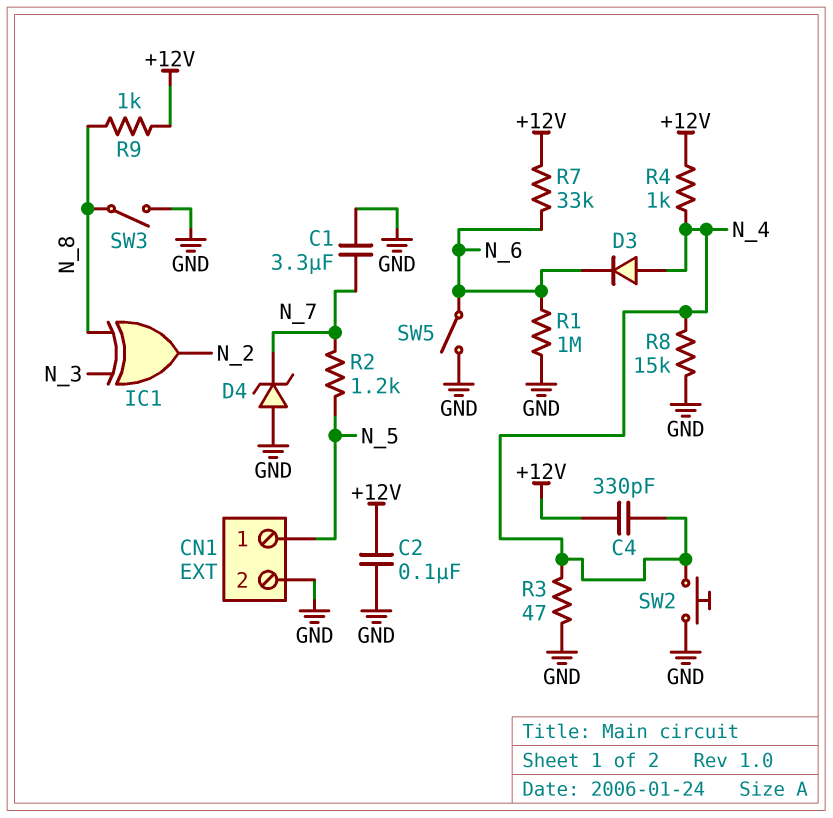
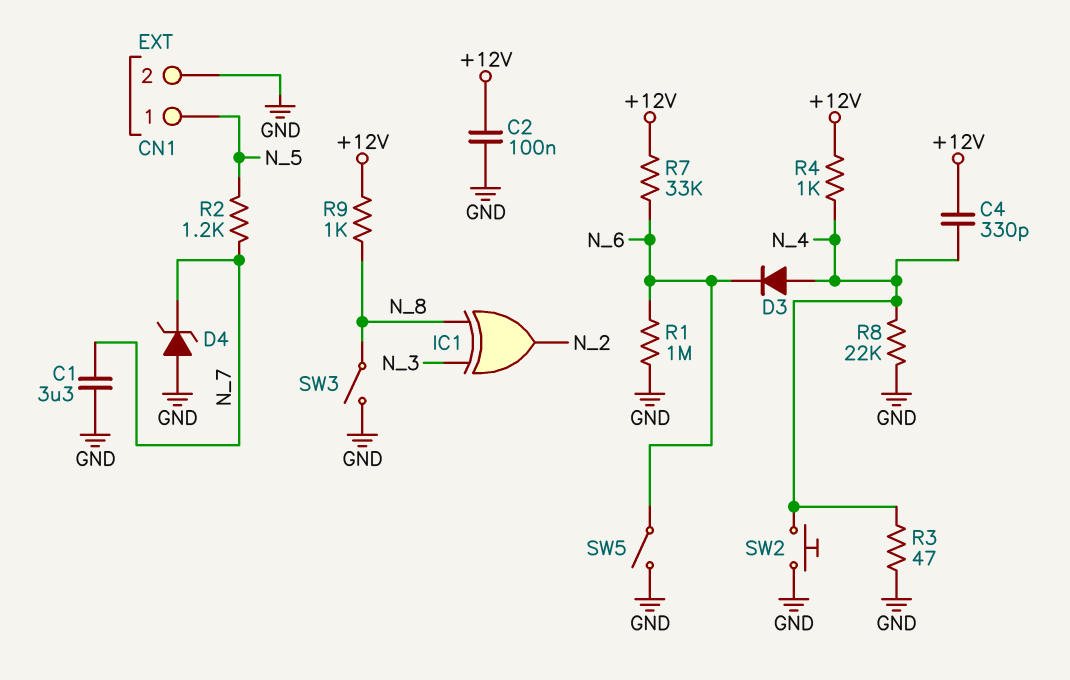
R8: 15k (GND, N_4) -> 22k (GND, N_4)

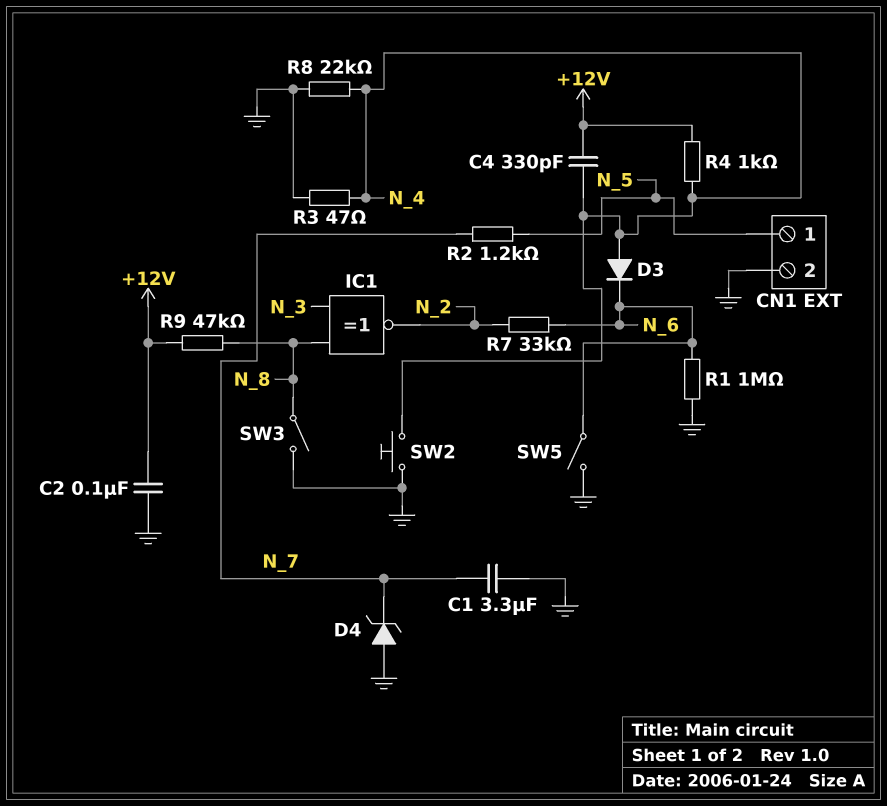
IC1: XOR (in N_3, in N_8, out N_2) -> XNOR (in N_3, in N_8, out N_2)
R7: 33k (+12V, N_6) -> 33k (N_2, N_6)
R9: 1k (+12V, N_8) -> 47k (+12V, N_8)

